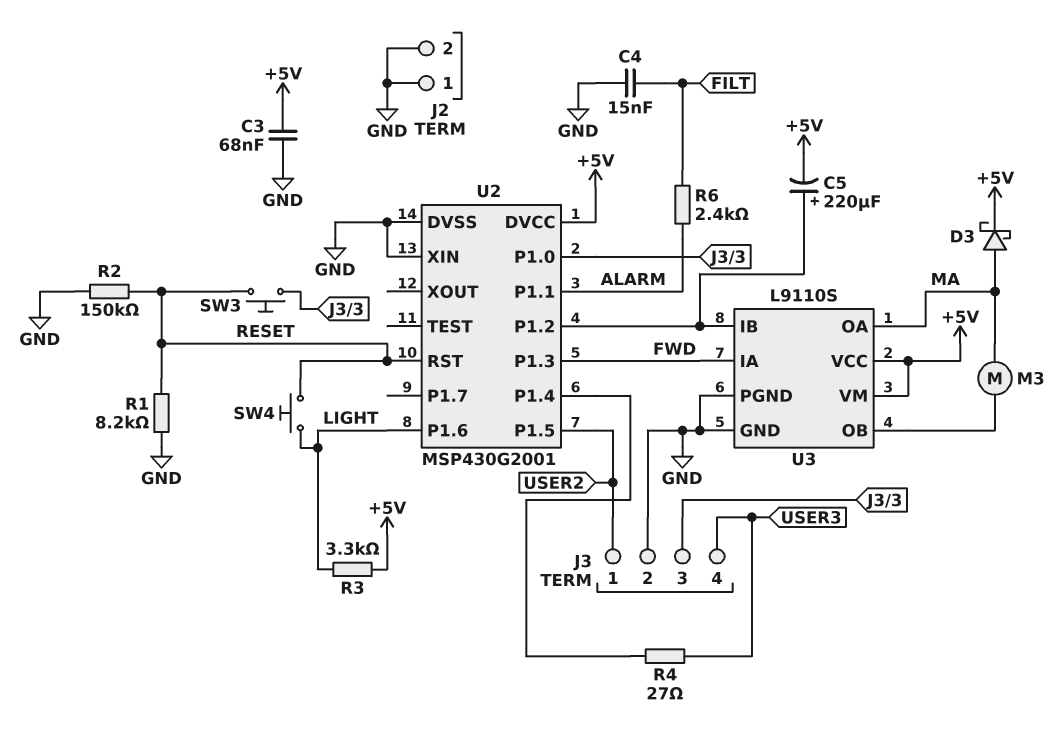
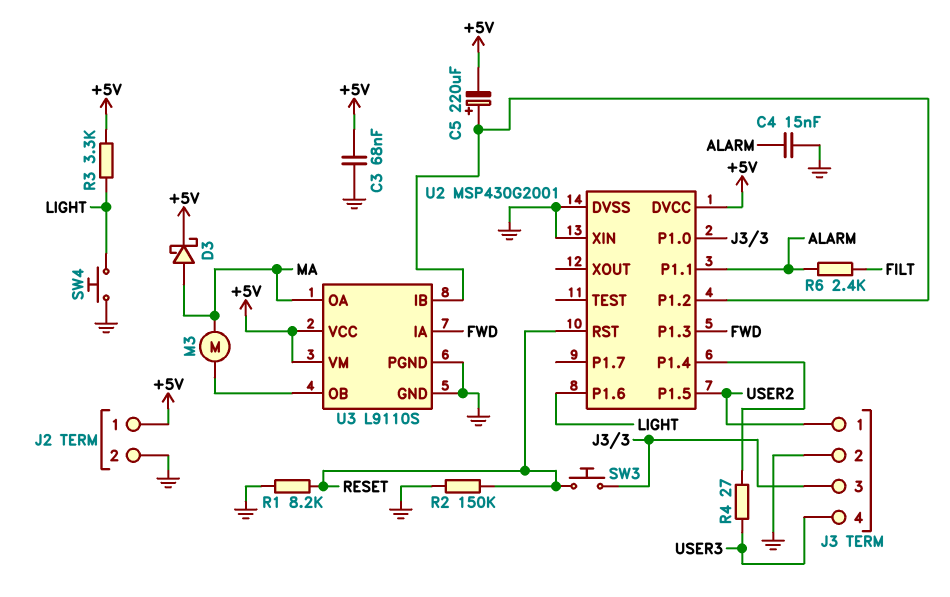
C4: 15nF (FILT, GND) -> 15nF (ALARM, GND)
J2 pin 1: GND -> +5V
SW4: button (LIGHT, RESET) -> button (GND, LIGHT)

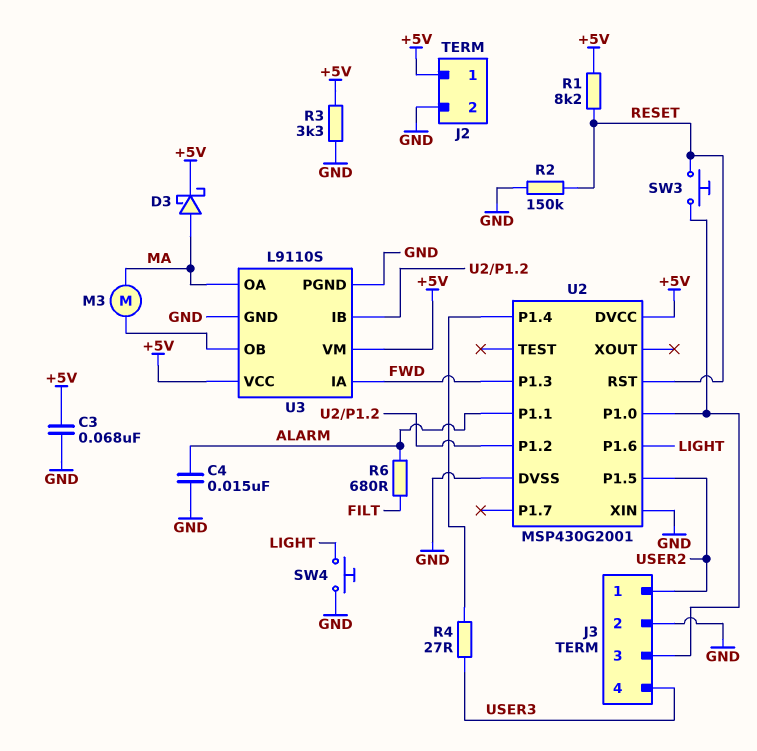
C5: 220uF (plus U2/P1.2, minus +5V) -> none
R1: 8.2k (GND, RESET) -> 8.2k (+5V, RESET)
R3: 3.3k (+5V, LIGHT) -> 3.3k (+5V, GND)
R6: 2.4k (ALARM, FILT) -> 680 (ALARM, FILT)

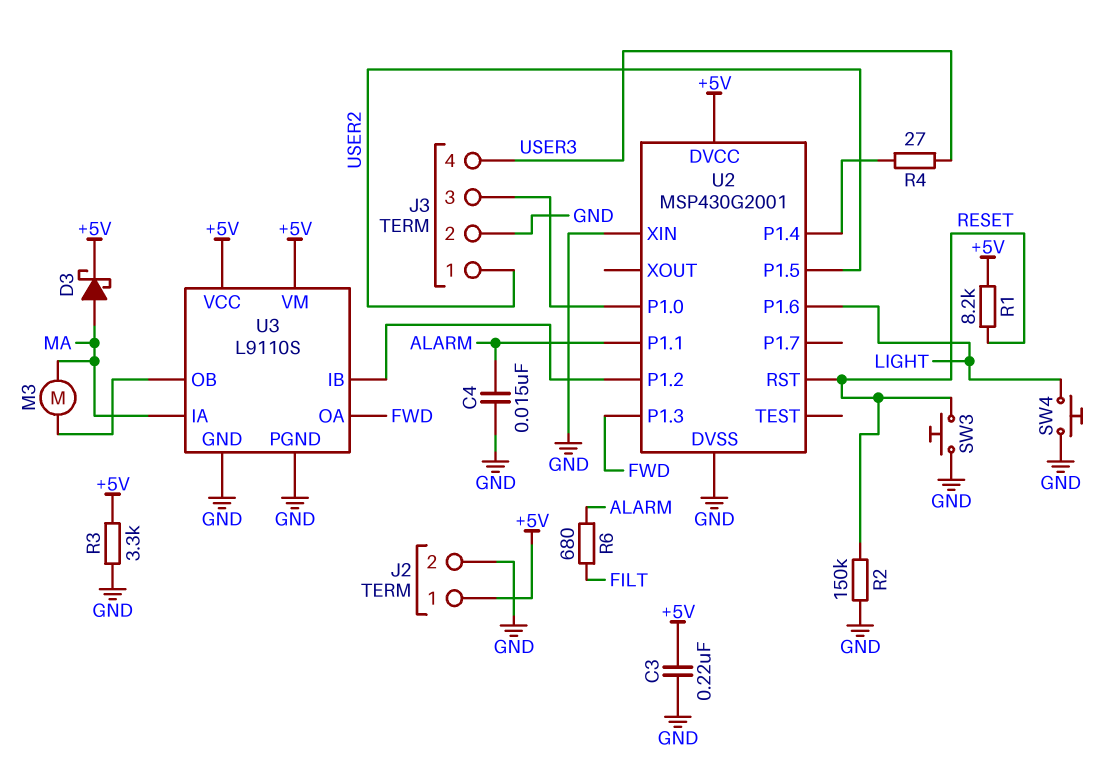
C3: 68nF (+5V, GND) -> 220nF (+5V, GND)
SW3: button (J3/3, RESET) -> button (GND, RESET)
U3 pin IA: FWD -> MA
U3 pin OA: MA -> FWD

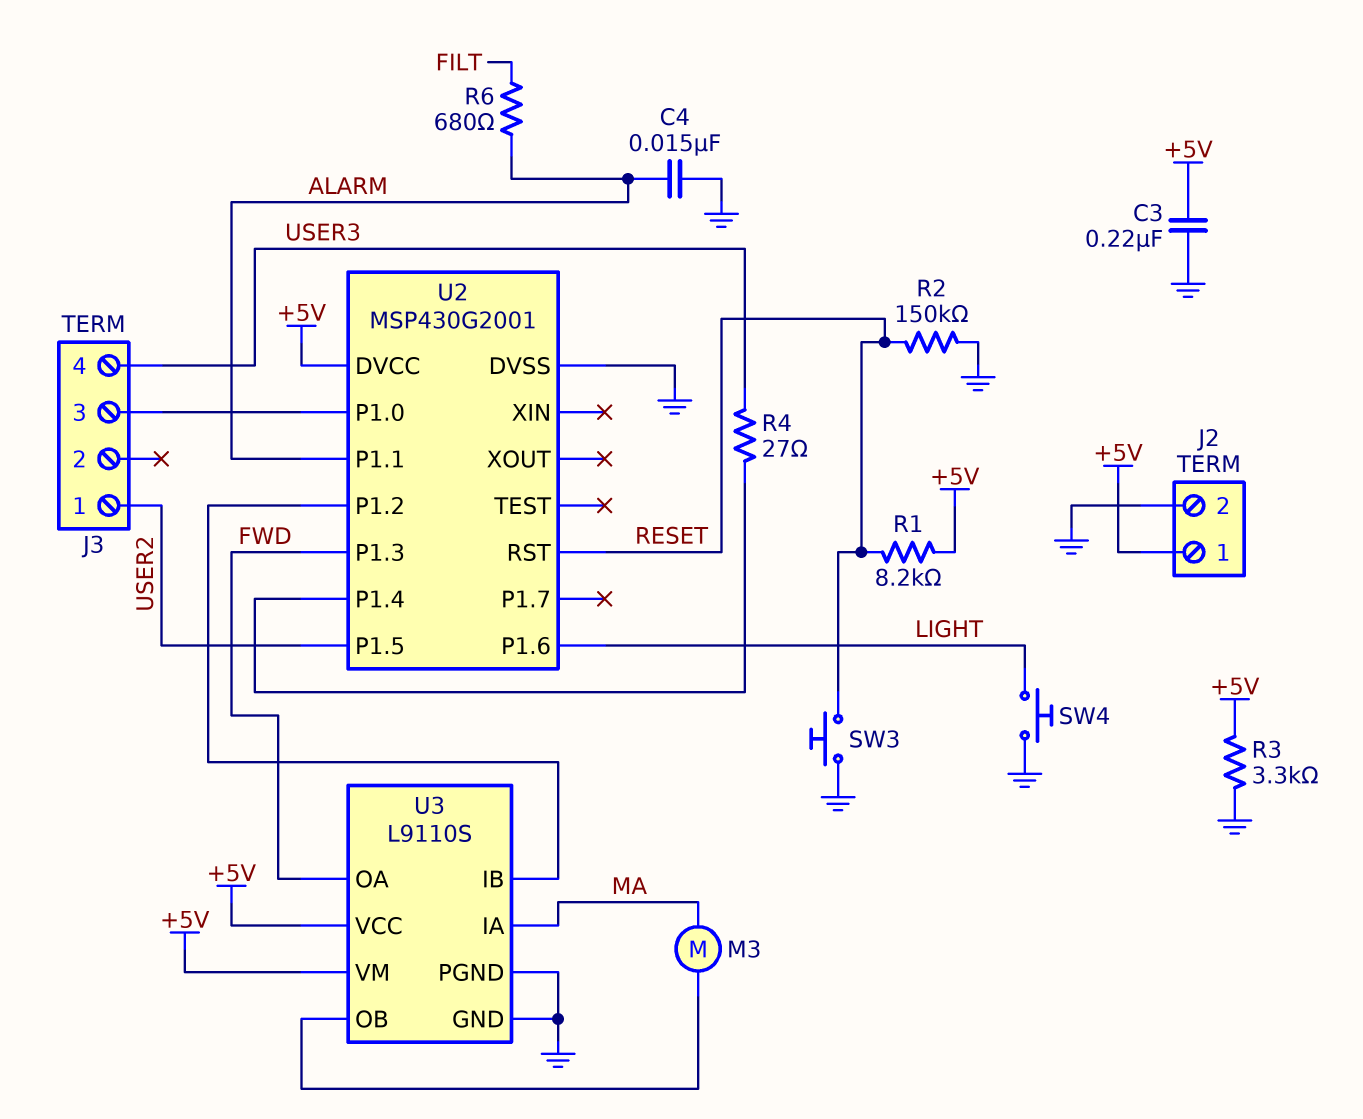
D3: schottky (A MA, K +5V) -> none
J3 pin 2: GND -> none
U2 pin XIN: GND -> none

